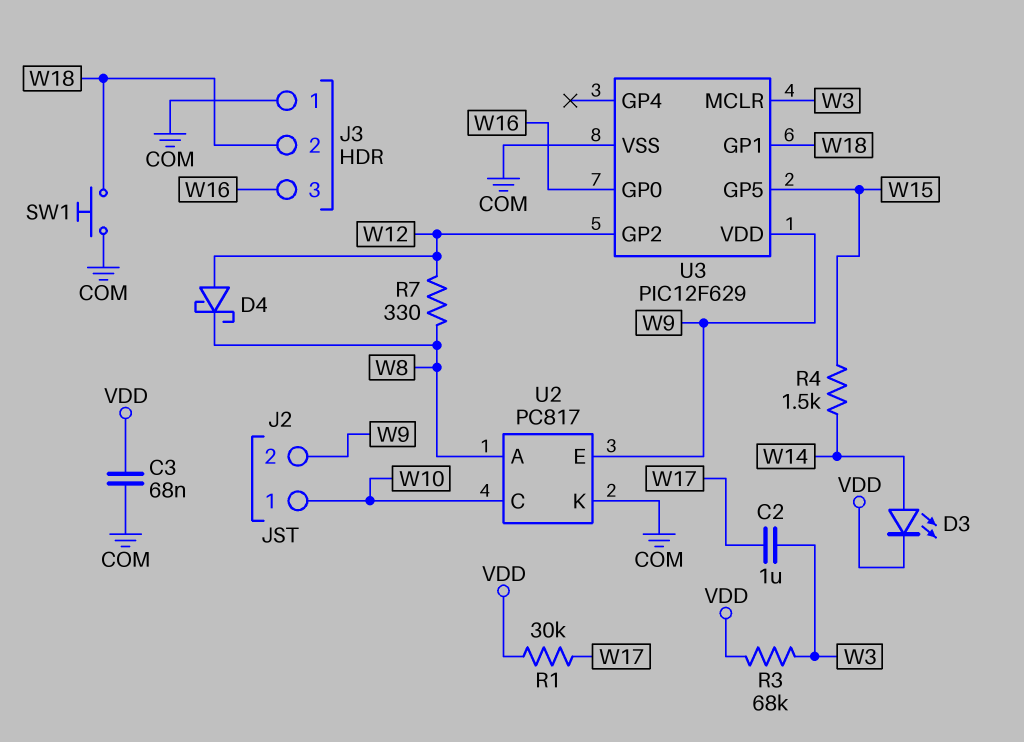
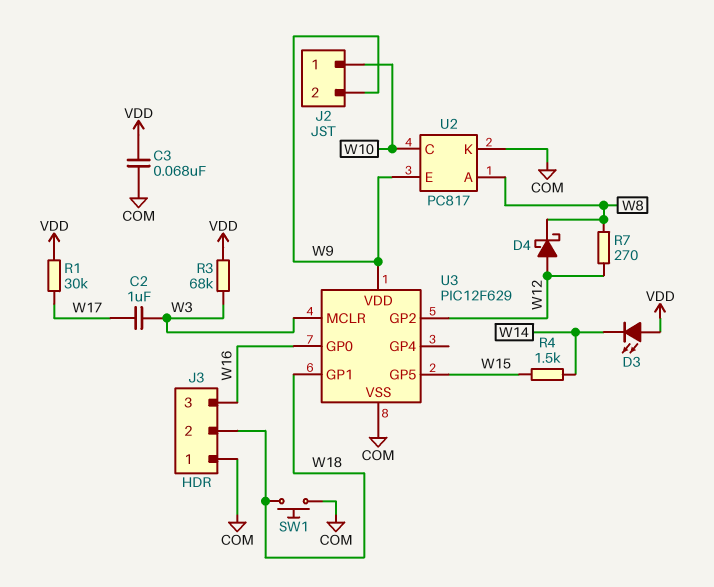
D3: LED (A W14, K VDD) -> LED (A VDD, K W14)
R7: 330 (W8, W12) -> 270 (W8, W12)

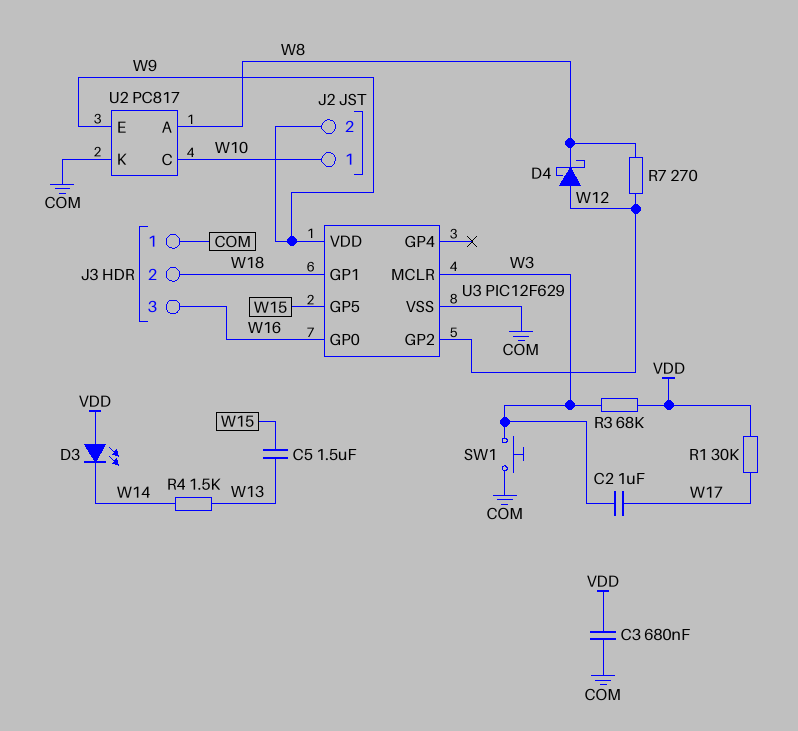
C3: 68nF (COM, VDD) -> 680nF (COM, VDD)
C5: none -> 1.5uF (W13, W15)
R4: 1.5k (W14, W15) -> 1.5k (W13, W14)
SW1: button (COM, W18) -> button (COM, W3)

